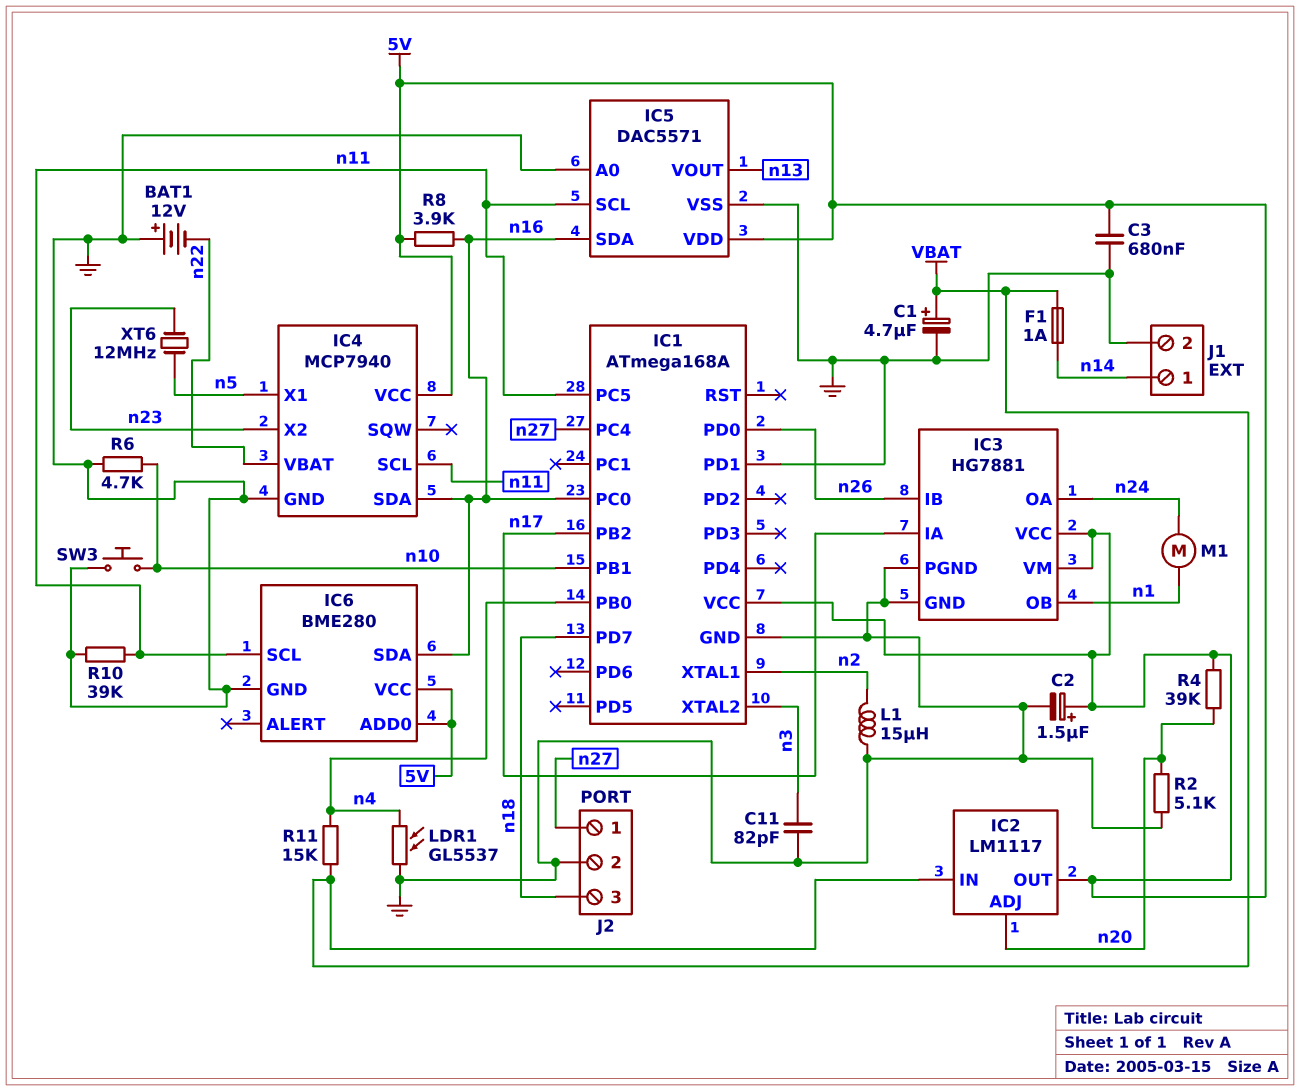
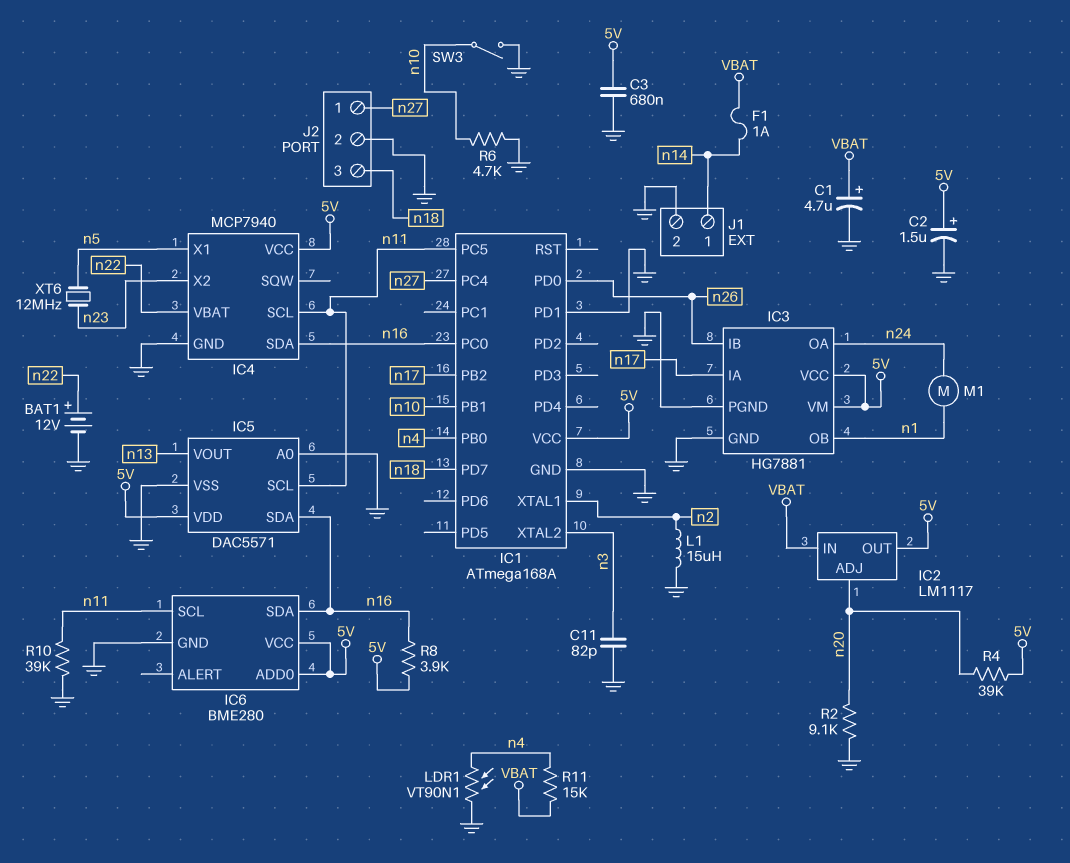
BAT1: 12V (plus GND, minus n22) -> 12V (plus n22, minus GND)
LDR1: GL5537 (GND, n4) -> VT90N1 (GND, n4)
R2: 5.1k (GND, n20) -> 9.1k (GND, n20)
SW3: button (GND, n10) -> switch (GND, n10)

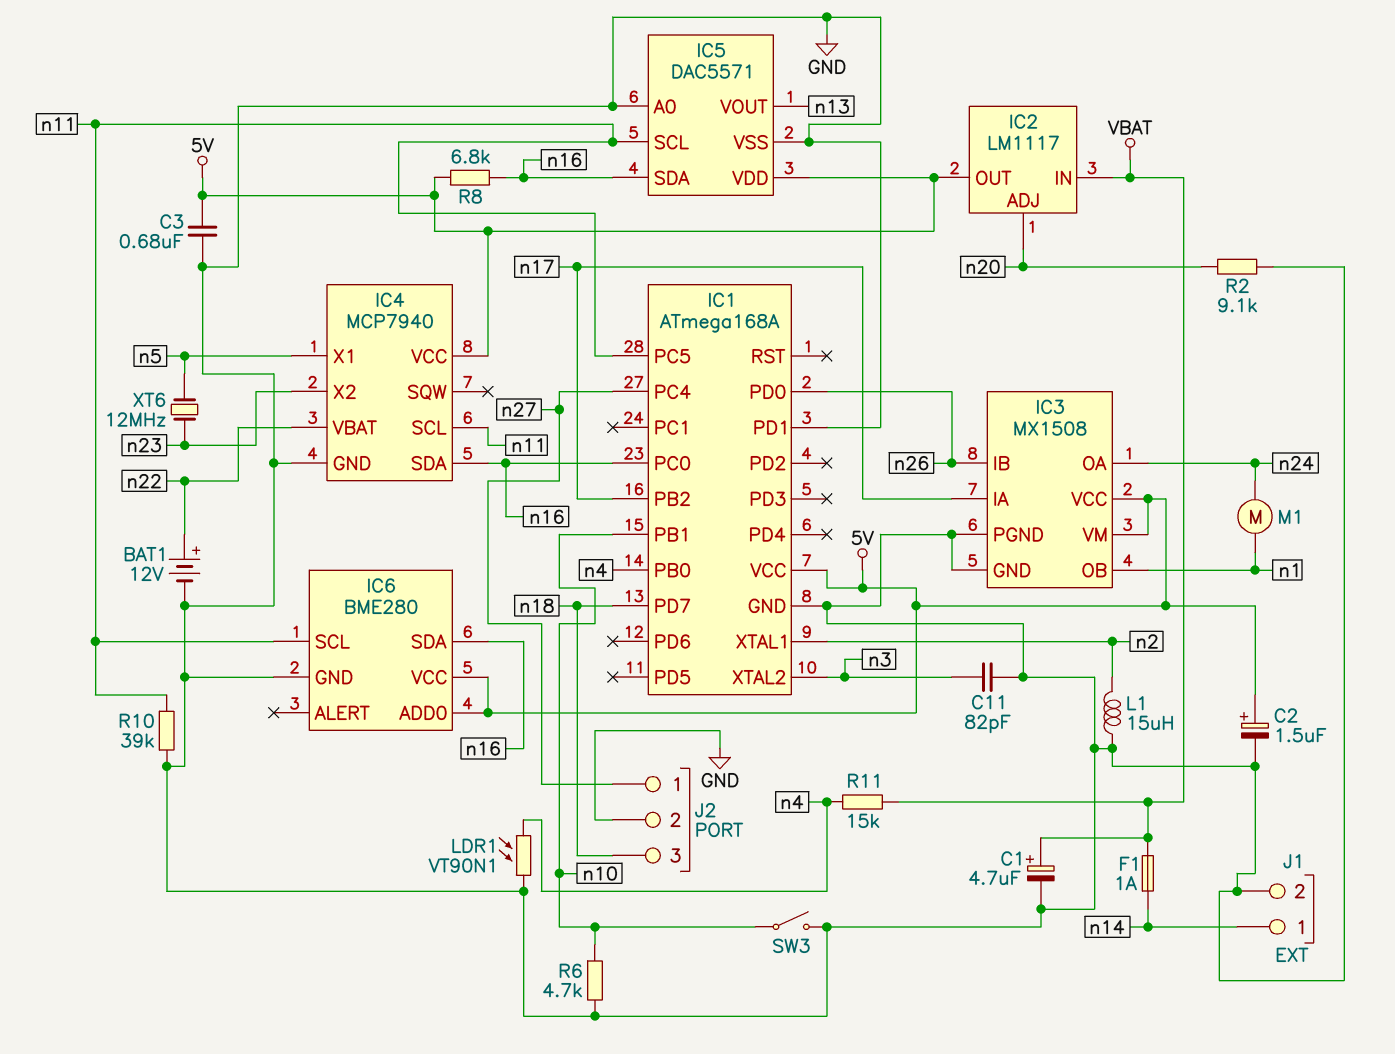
IC3: HG7881 -> MX1508
R4: 39k (5V, n20) -> none
R8: 3.9k (5V, n16) -> 6.8k (5V, n16)

